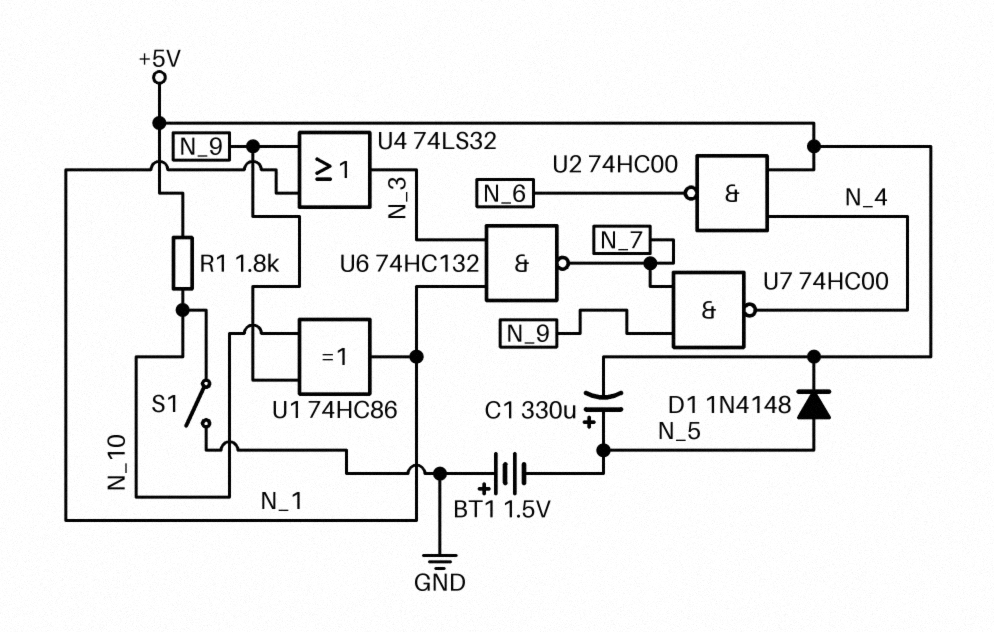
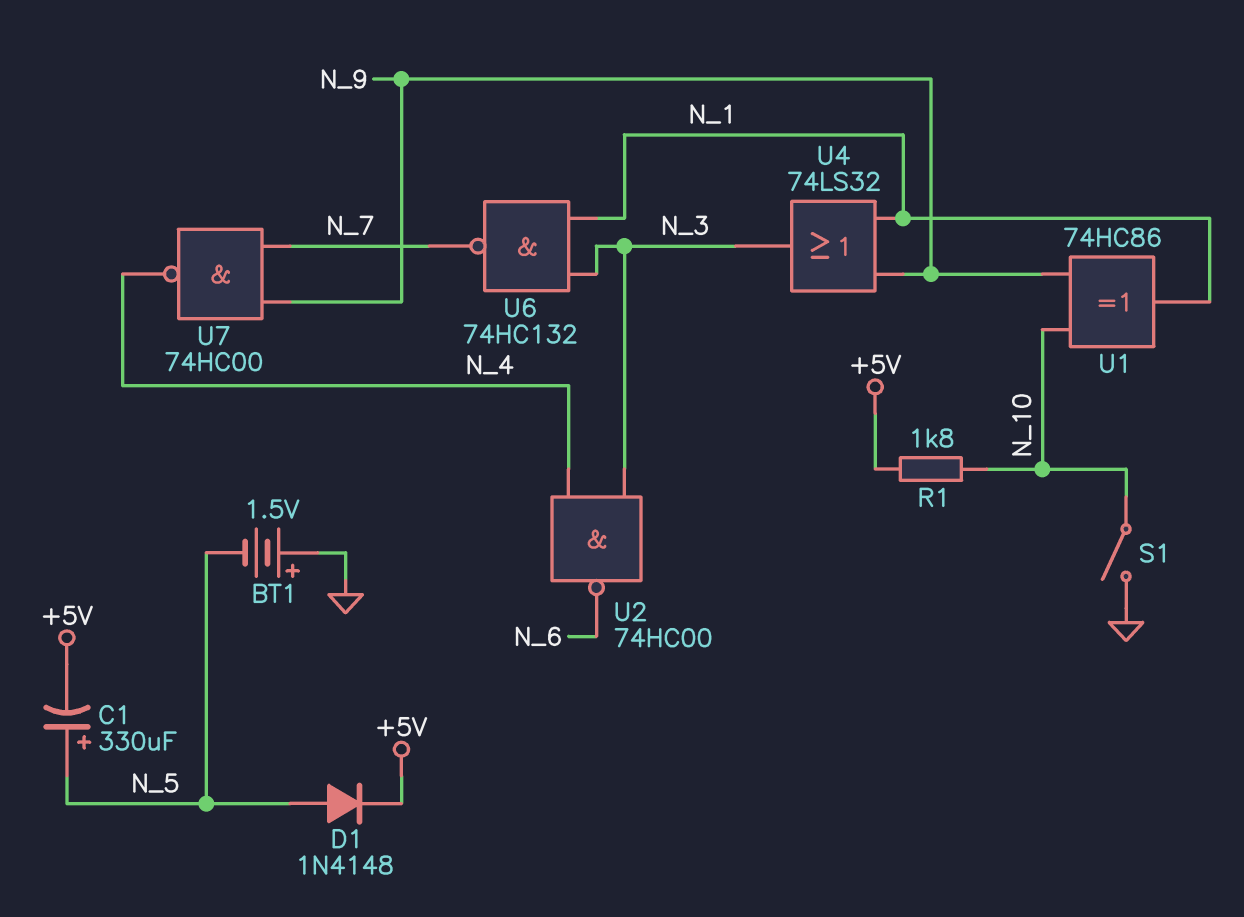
U2: NAND 74HC00 (in +5V, in N_4, out N_6) -> NAND 74HC00 (in N_3, in N_4, out N_6)

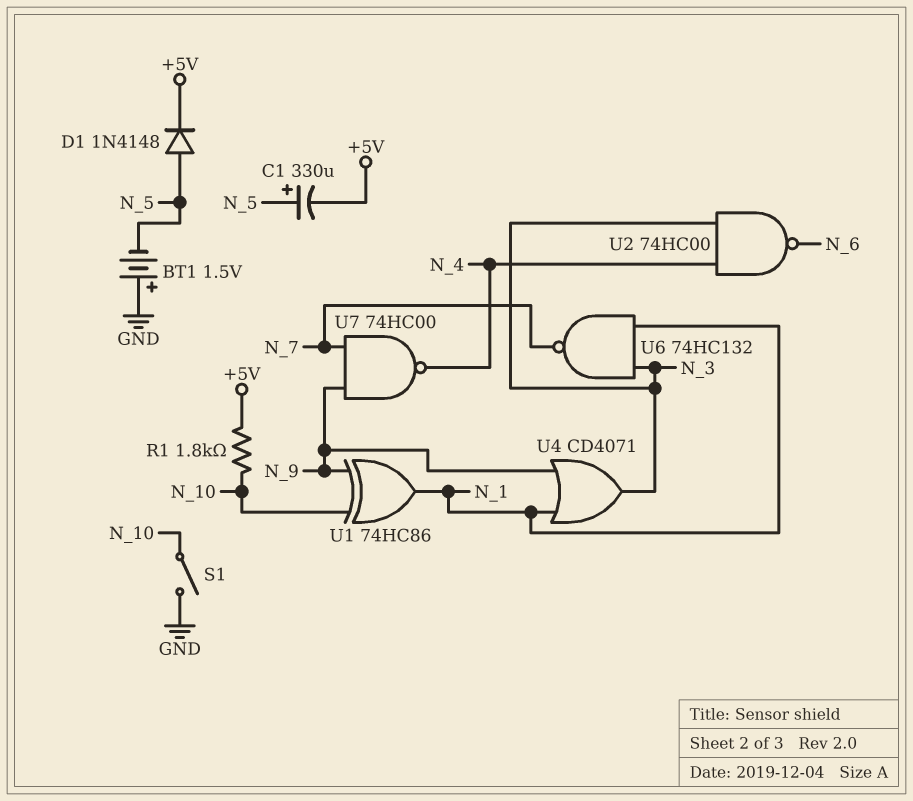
U4: OR 74LS32 (in N_1, in N_9, out N_3) -> OR CD4071 (in N_1, in N_9, out N_3)

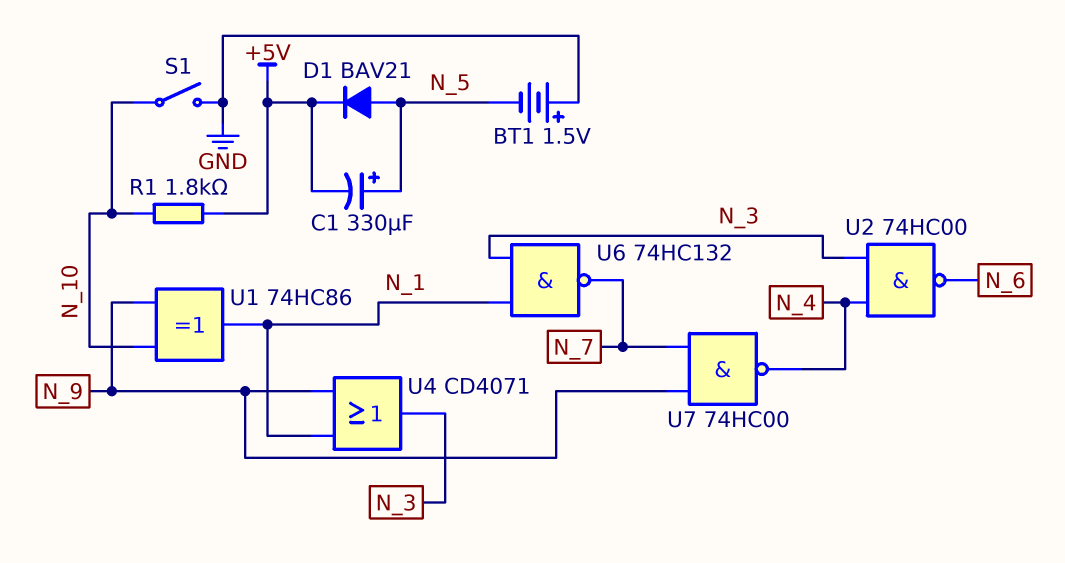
D1: diode 1N4148 (A N_5, K +5V) -> diode BAV21 (A N_5, K +5V)

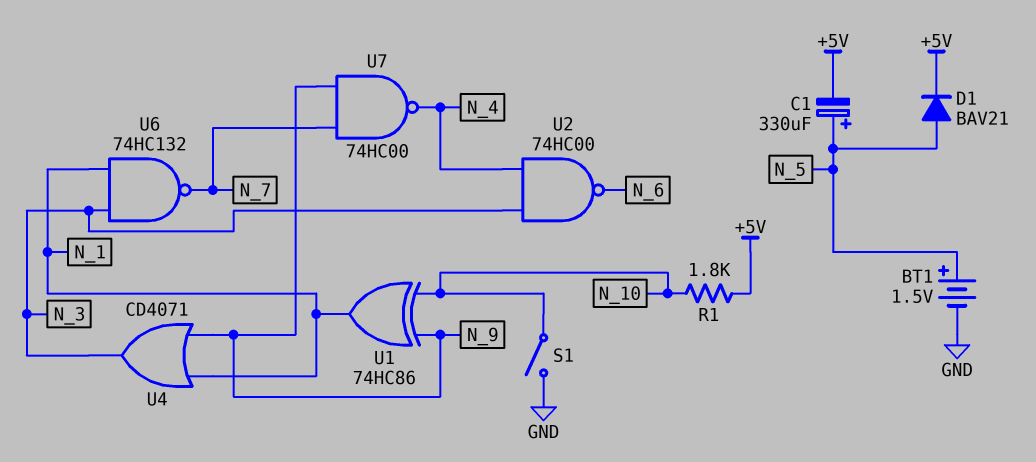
BT1: 1.5V (plus GND, minus N_5) -> 1.5V (plus N_5, minus GND)

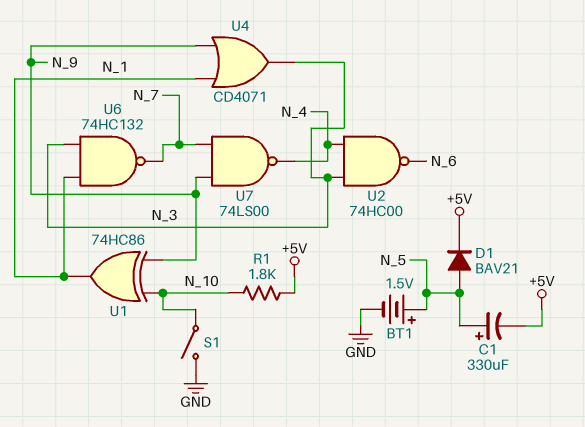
U7: NAND 74HC00 (in N_7, in N_9, out N_4) -> NAND 74LS00 (in N_7, in N_9, out N_4)

